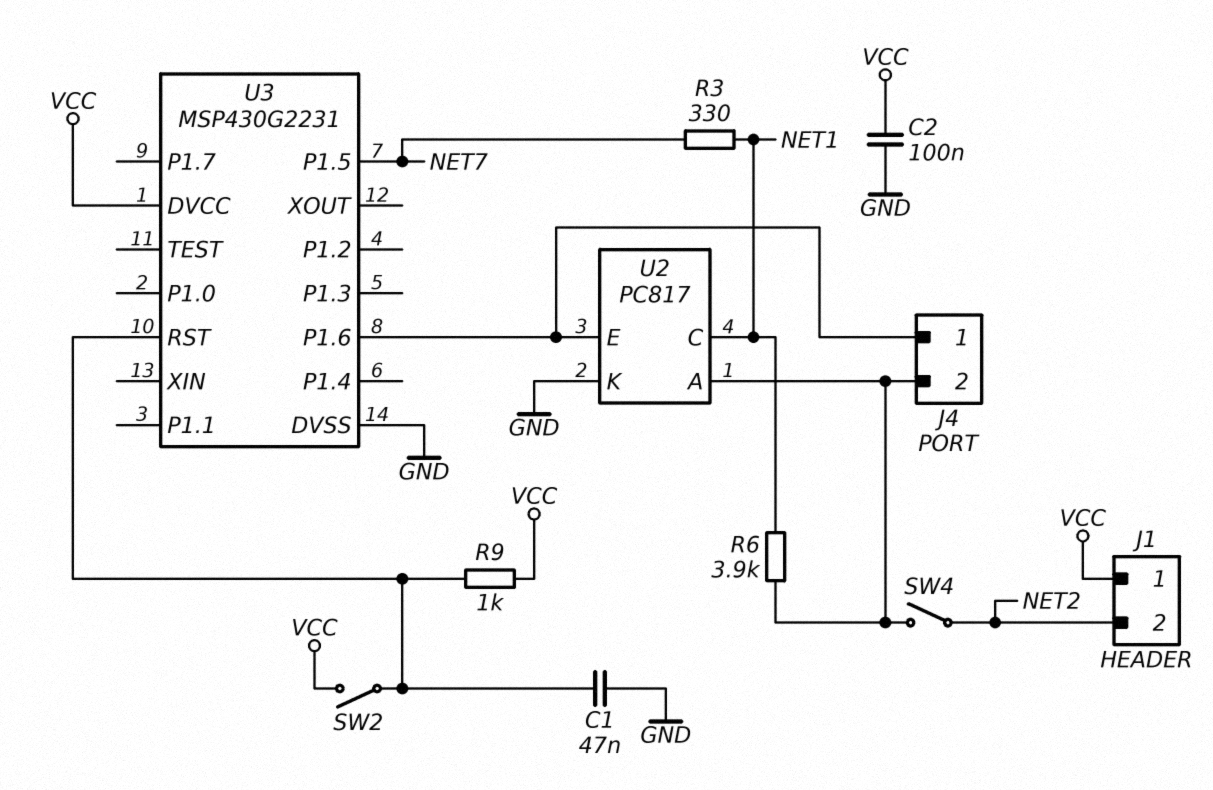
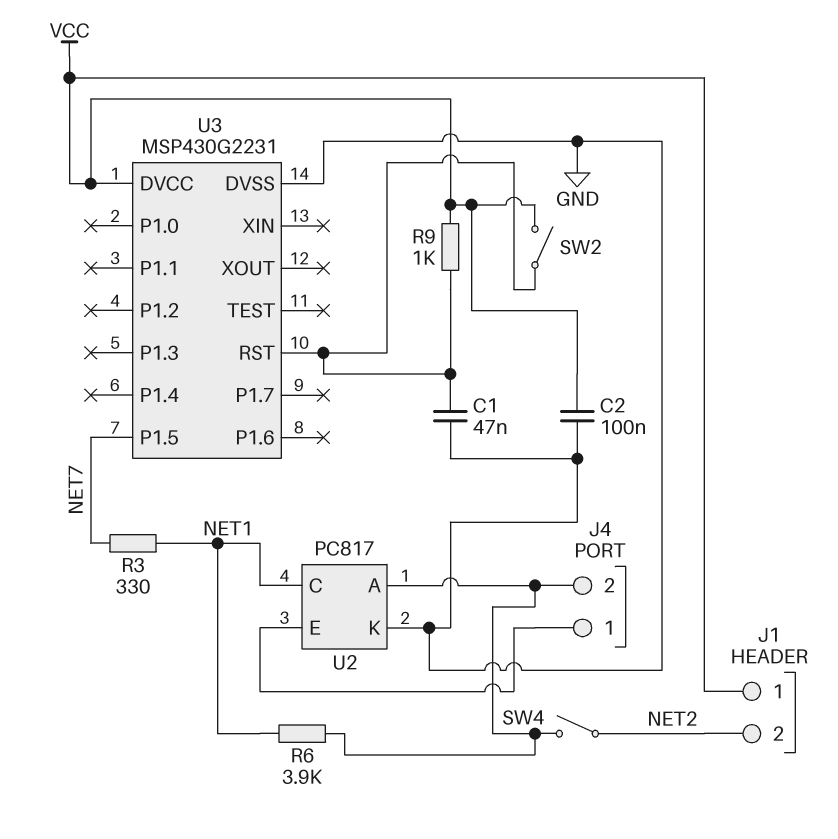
U3 pin P1.6: J4/1 -> none

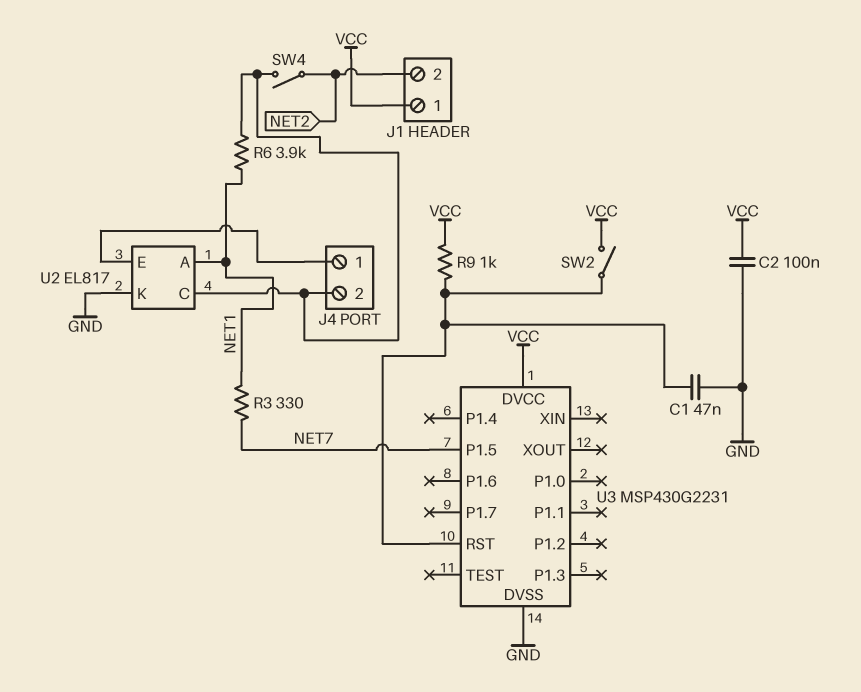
U2: PC817 -> EL817
U2 pin A: J4/2 -> NET1
U2 pin C: NET1 -> J4/2

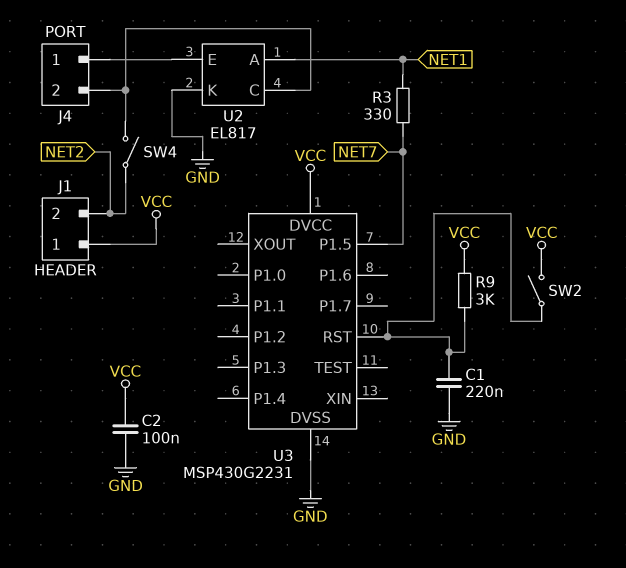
C1: 47nF (GND, U3/RST) -> 220nF (GND, U3/RST)
R6: 3.9k (J4/2, NET1) -> none
R9: 1k (U3/RST, VCC) -> 3k (U3/RST, VCC)

